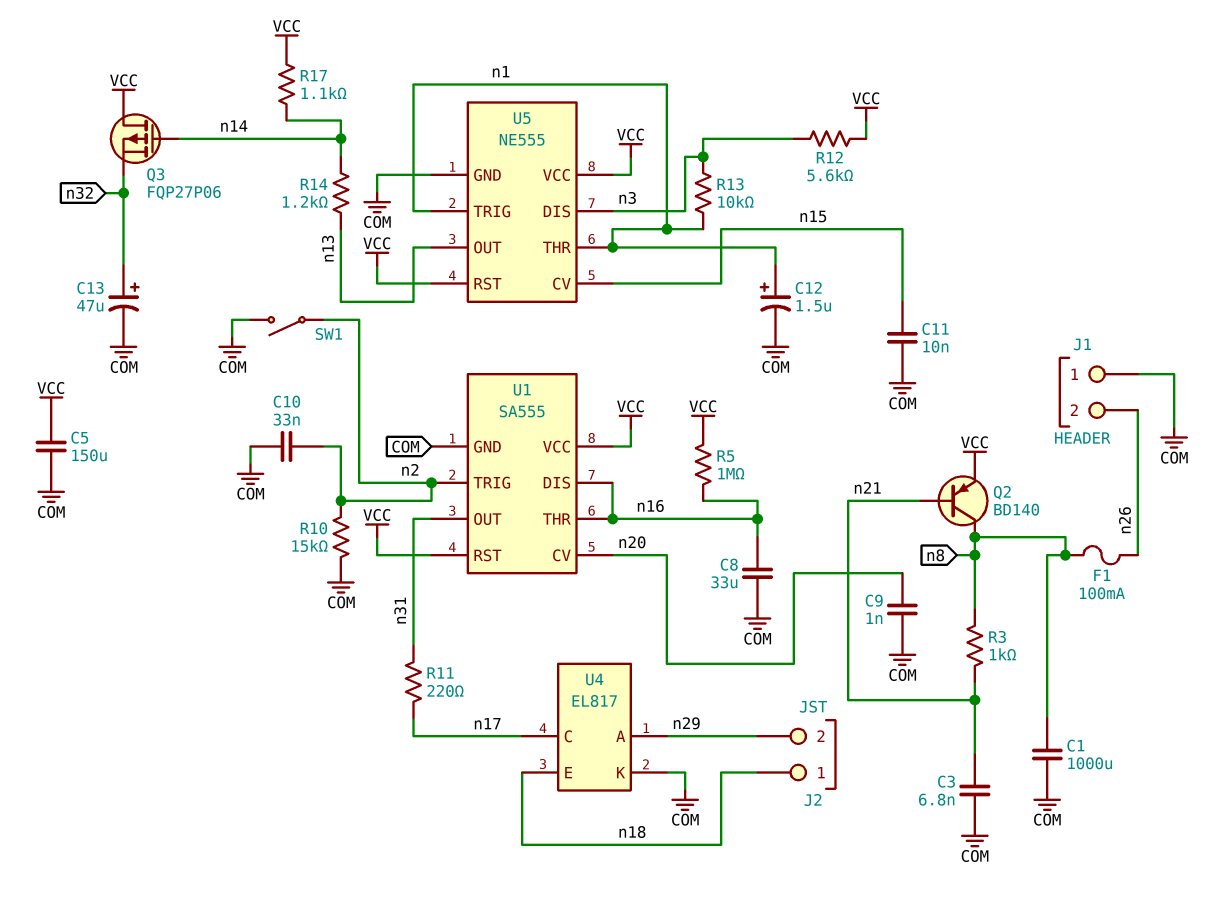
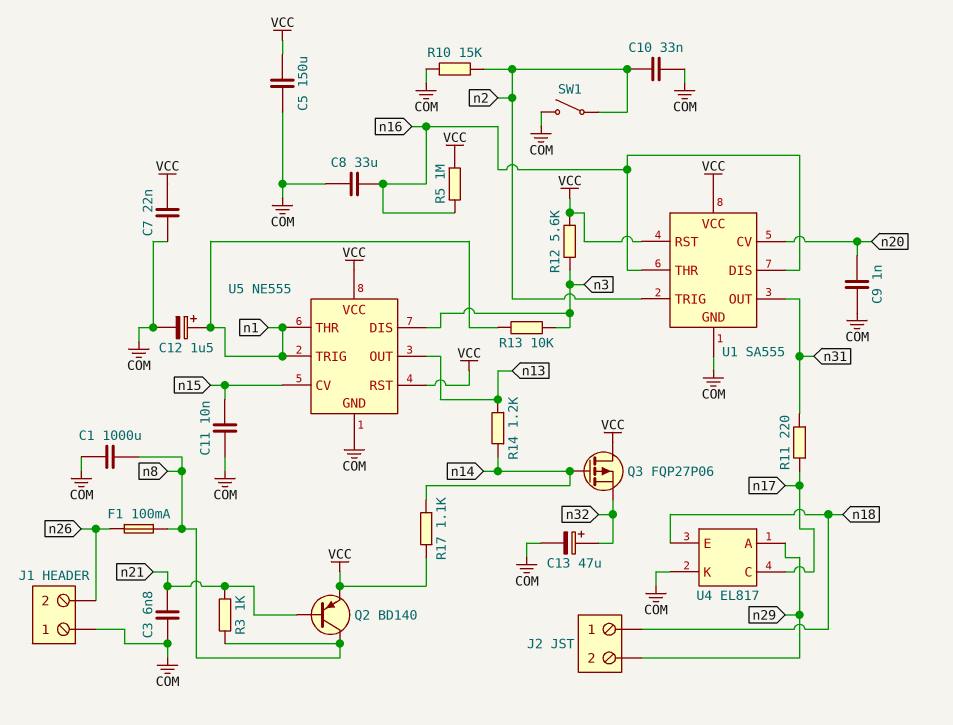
C7: none -> 22nF (COM, VCC)

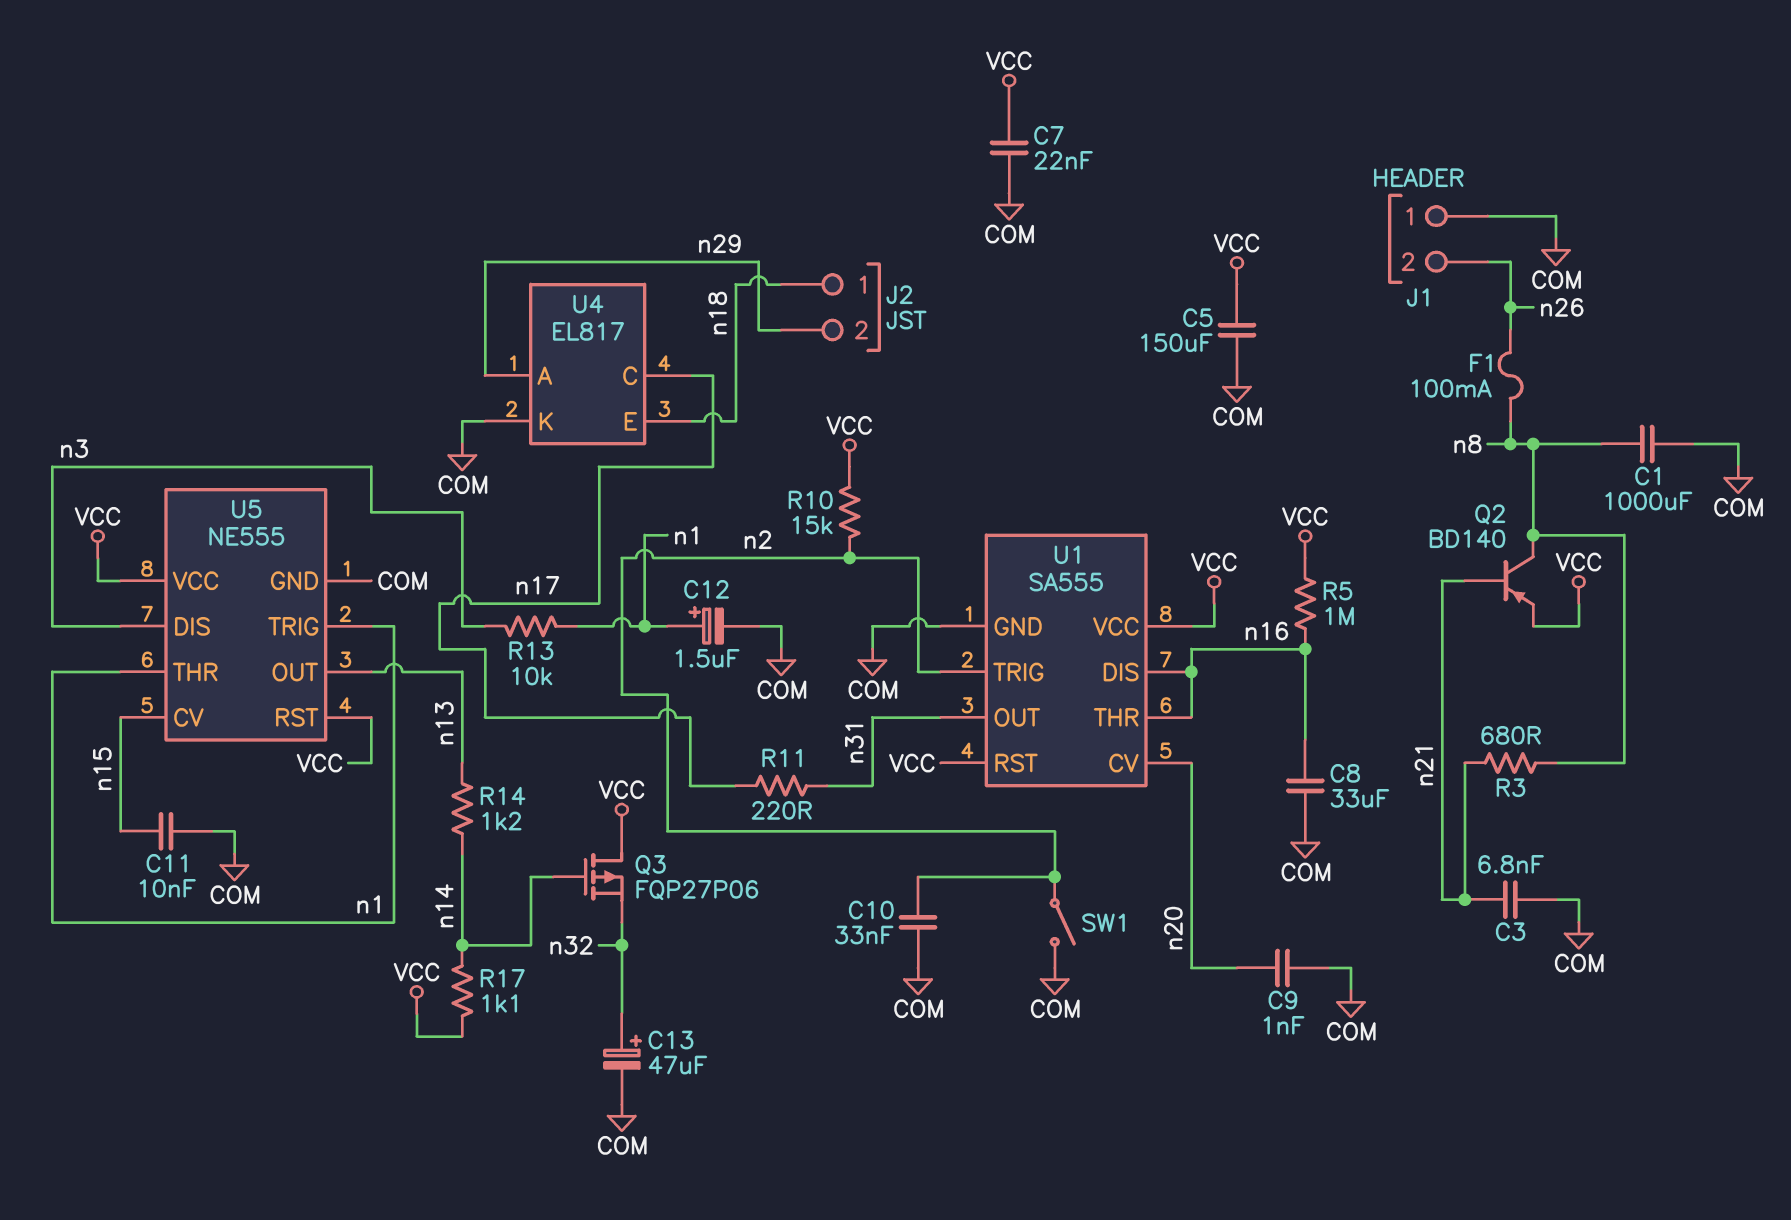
R3: 1k (n8, n21) -> 680 (n8, n21)
R10: 15k (COM, n2) -> 15k (VCC, n2)
R12: 5.6k (VCC, n3) -> none

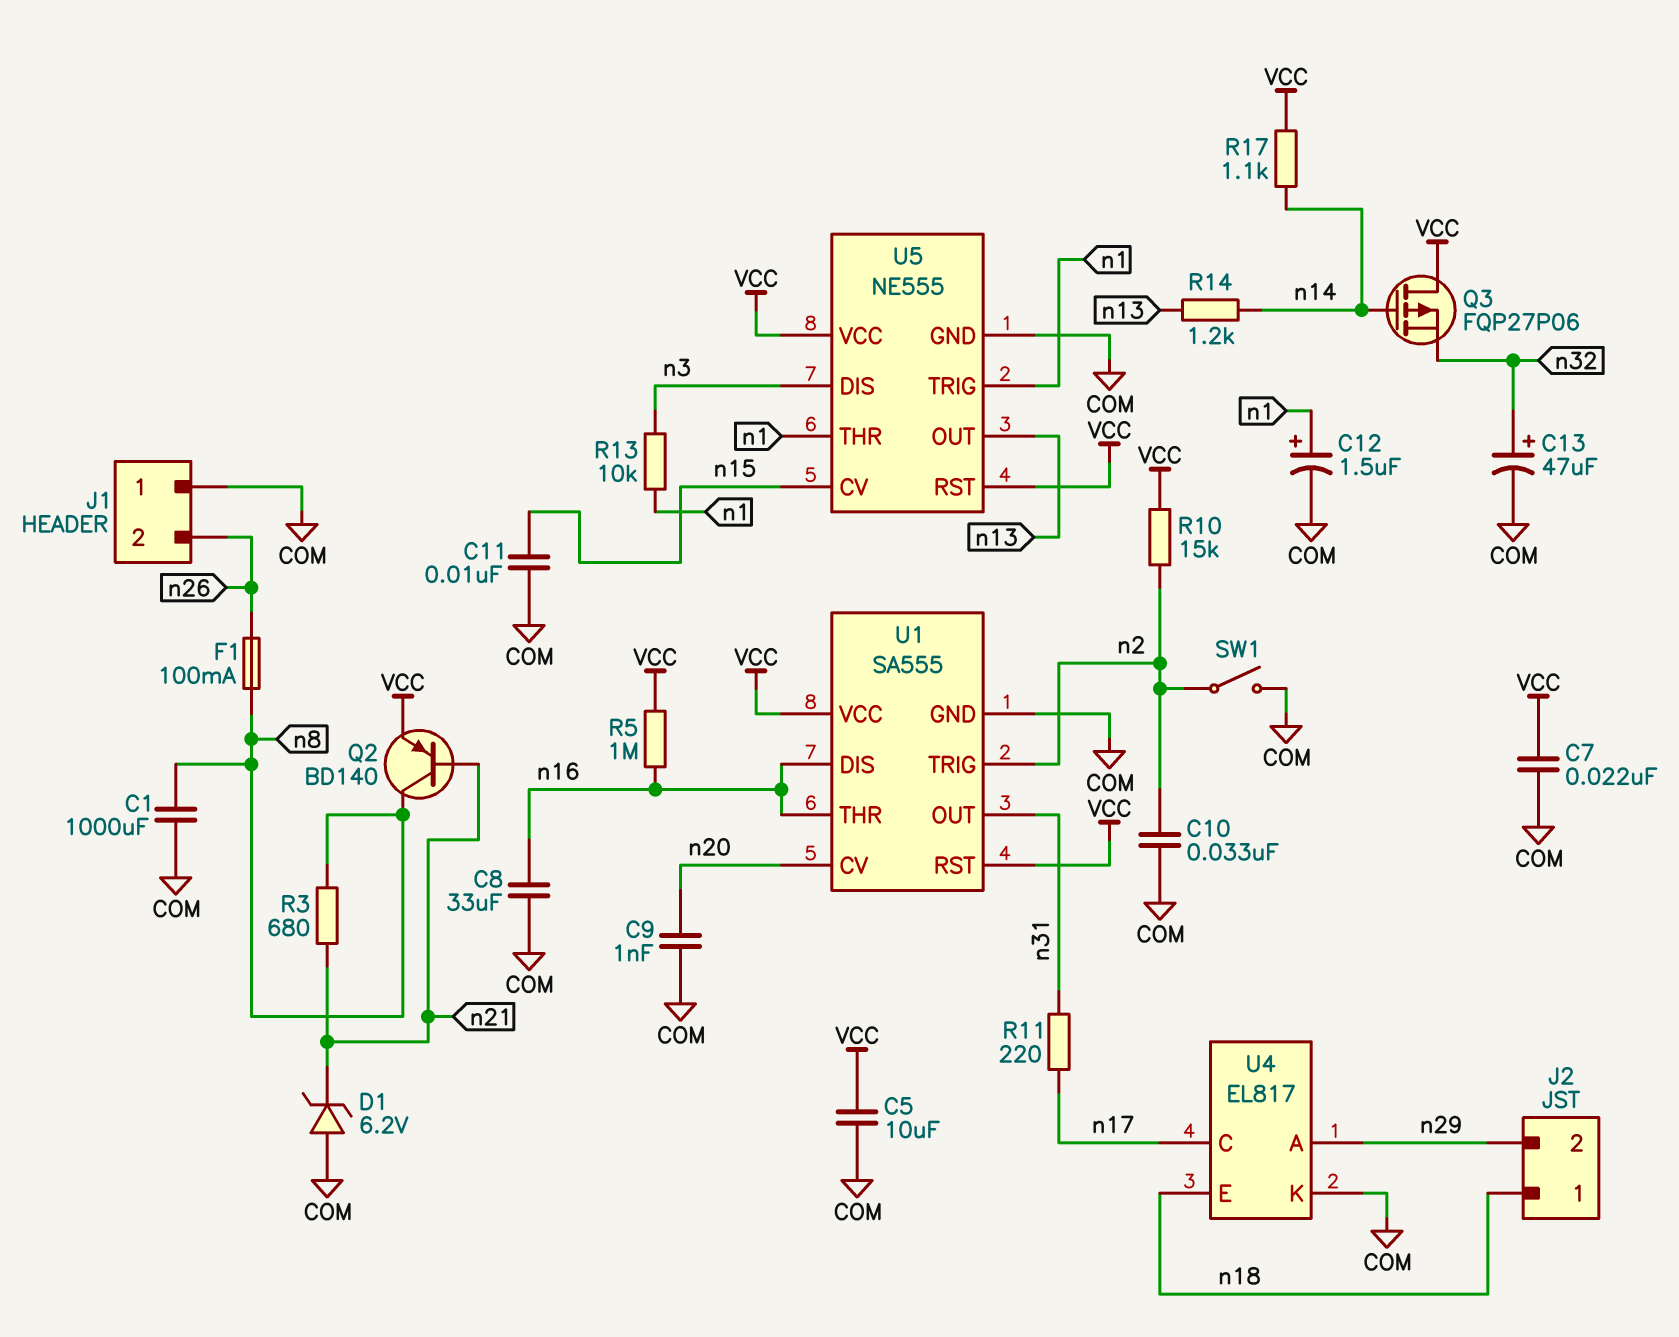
C3: 6.8nF (COM, n21) -> none
C5: 150uF (COM, VCC) -> 10uF (COM, VCC)
D1: none -> zener 6.2V (A COM, K n21)

